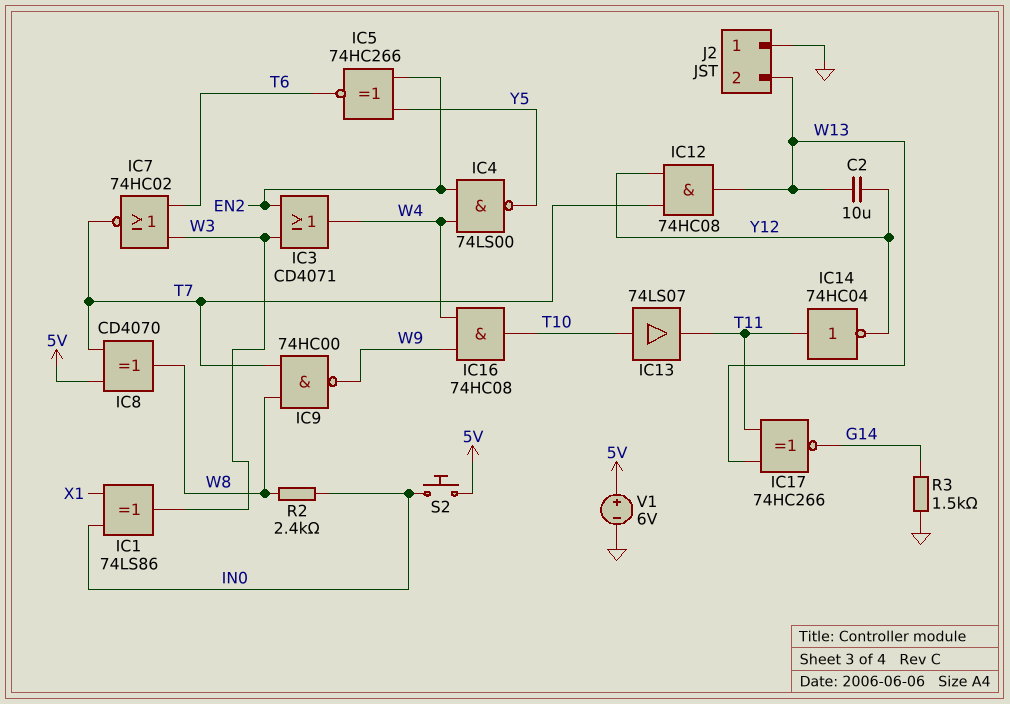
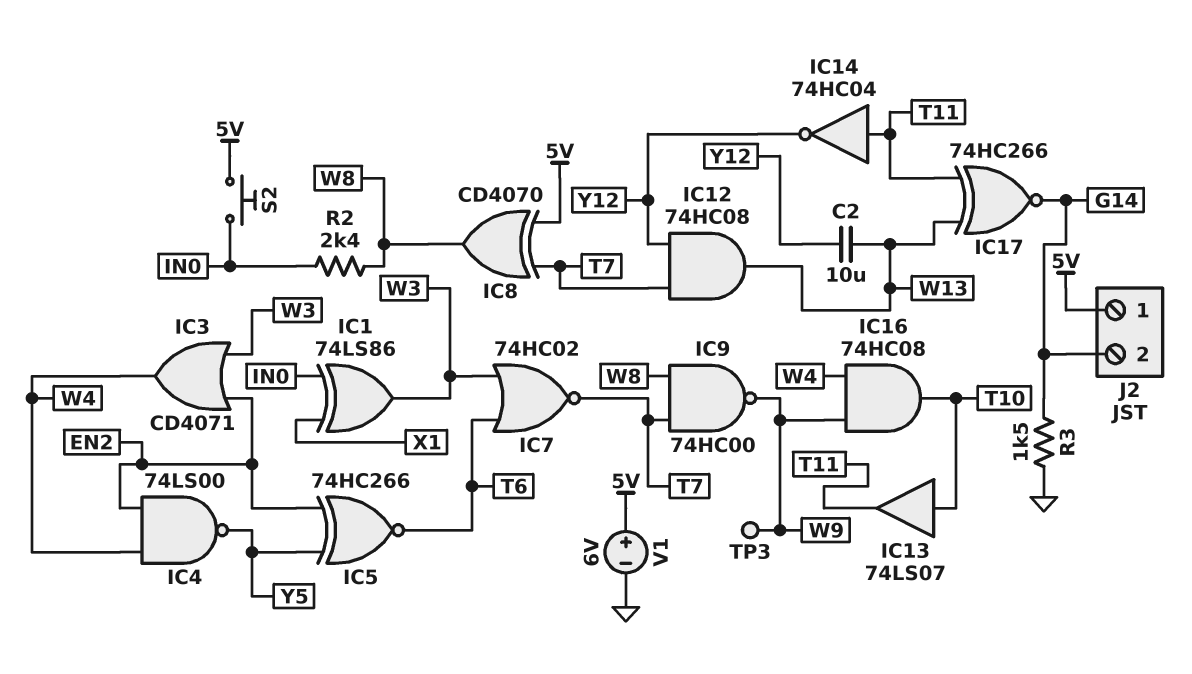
J2 pin 1: GND -> 5V
J2 pin 2: W13 -> G14
TP3: none -> test point (W9)

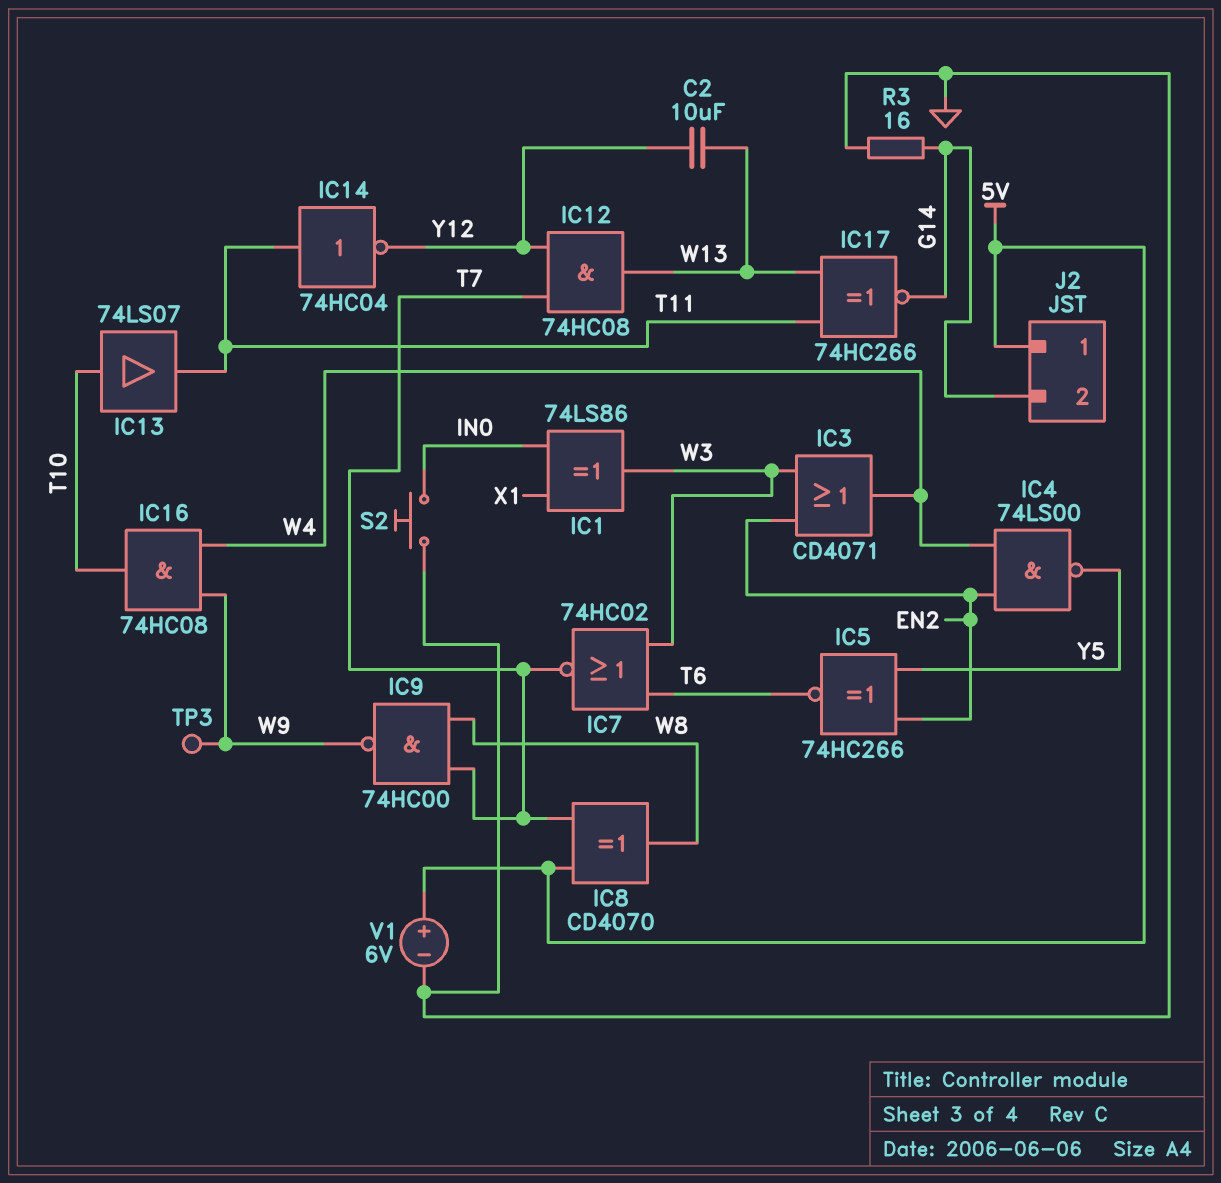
R2: 2.4k (IN0, W8) -> none
R3: 1.5k (G14, GND) -> 16 (G14, GND)
S2: button (5V, IN0) -> button (GND, IN0)

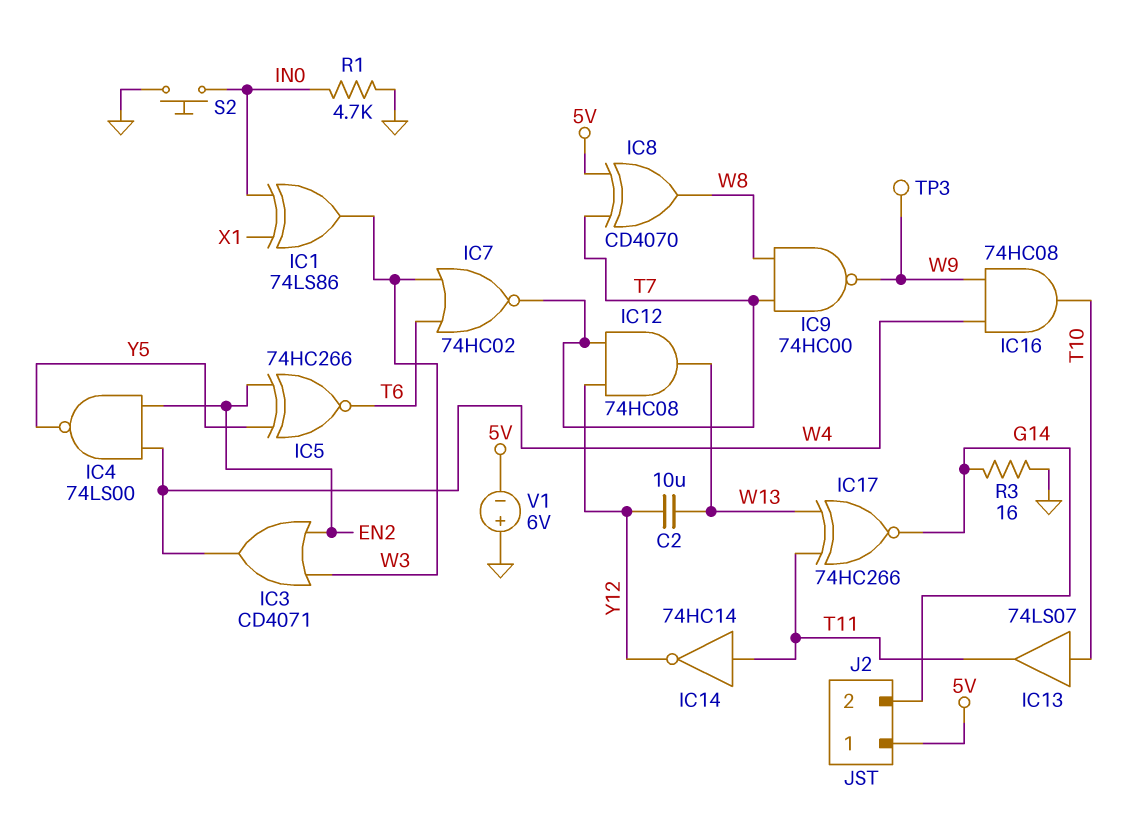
IC14: NOT 74HC04 (in T11, out Y12) -> NOT 74HC14 (in T11, out Y12)
R1: none -> 4.7k (GND, IN0)
V1: 6V (plus 5V, minus GND) -> 6V (plus GND, minus 5V)

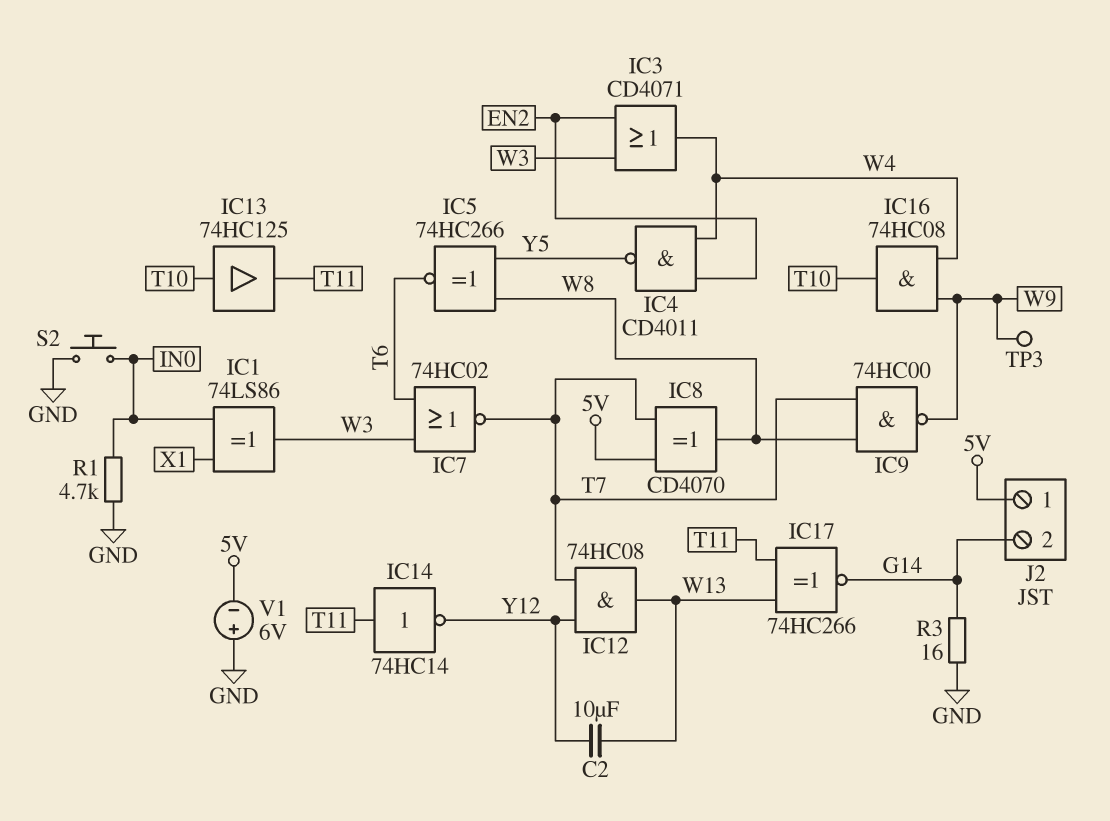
IC4: NAND 74LS00 (in EN2, in W4, out Y5) -> NAND CD4011 (in EN2, in W4, out Y5)
IC5: XNOR 74HC266 (in EN2, in Y5, out T6) -> XNOR 74HC266 (in W8, in Y5, out T6)
IC13: buffer 74LS07 (in T10, out T11) -> buffer 74HC125 (in T10, out T11)

